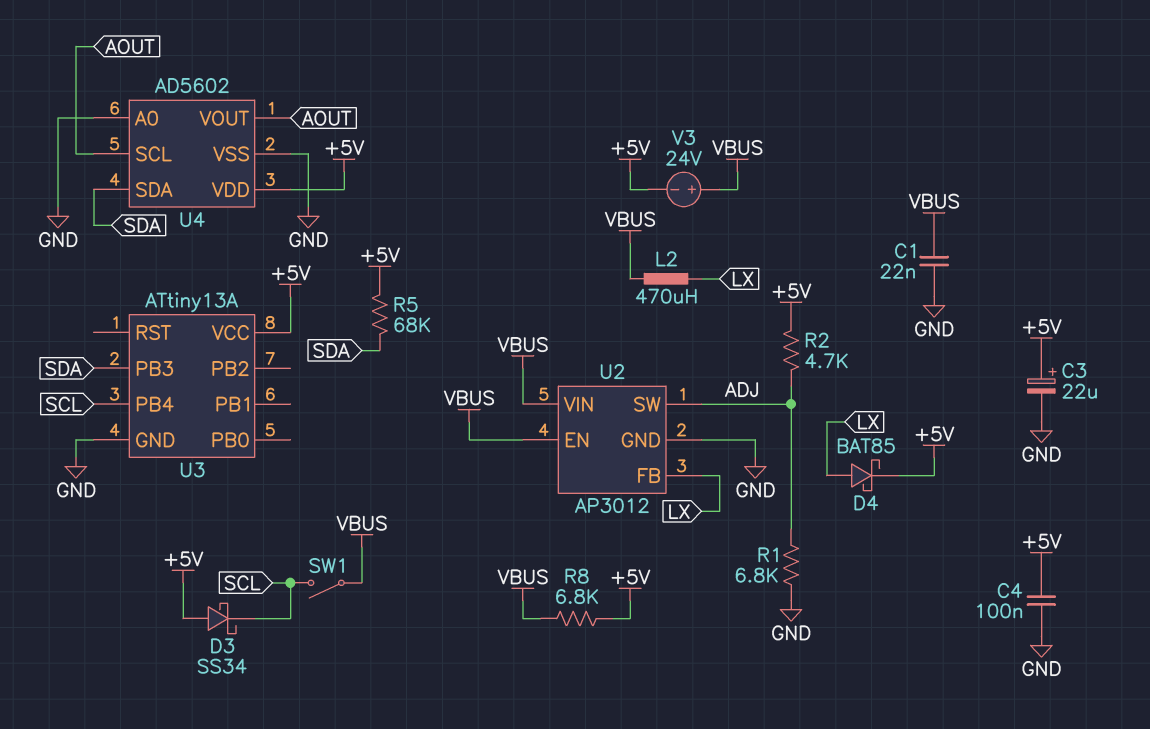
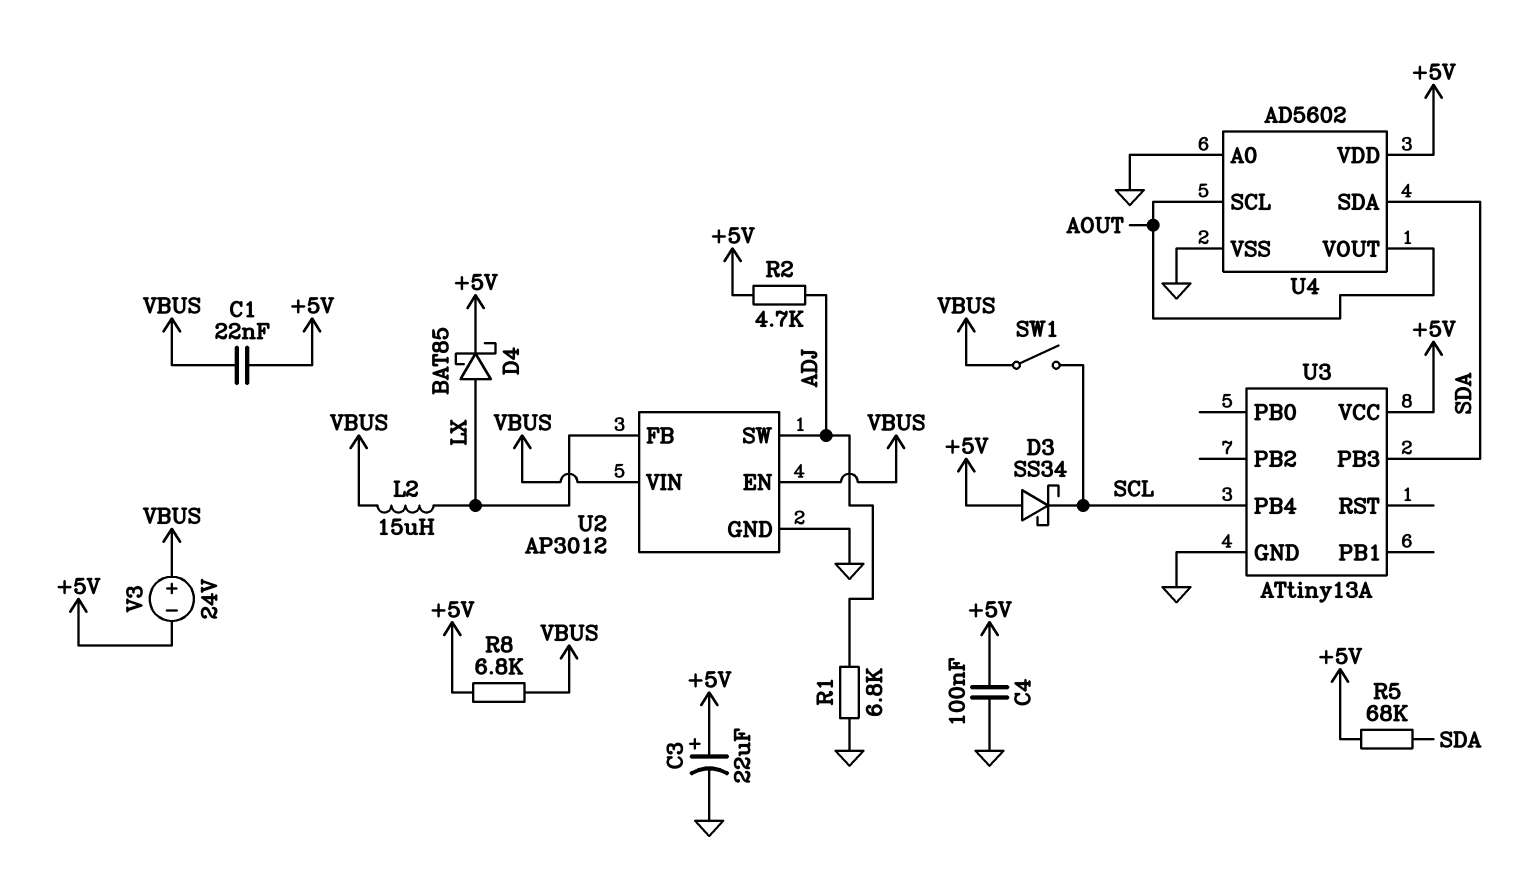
C1: 22nF (GND, VBUS) -> 22nF (+5V, VBUS)
L2: 470uH (LX, VBUS) -> 15uH (LX, VBUS)

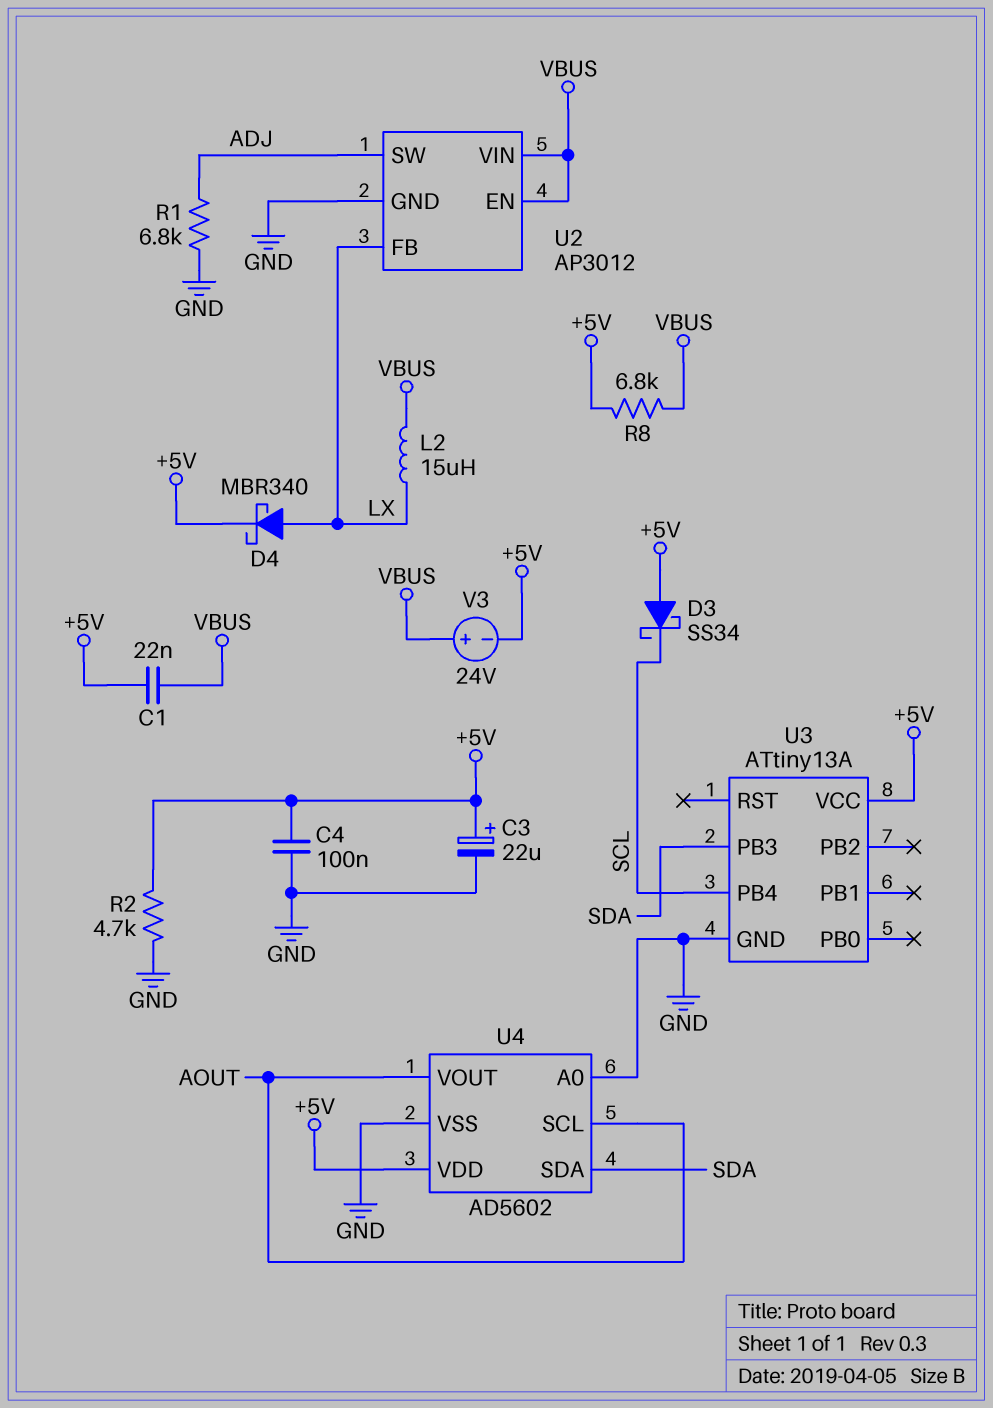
D4: schottky BAT85 (A LX, K +5V) -> schottky MBR340 (A LX, K +5V)
R2: 4.7k (+5V, ADJ) -> 4.7k (+5V, GND)
R5: 68k (+5V, SDA) -> none
SW1: switch (SCL, VBUS) -> none

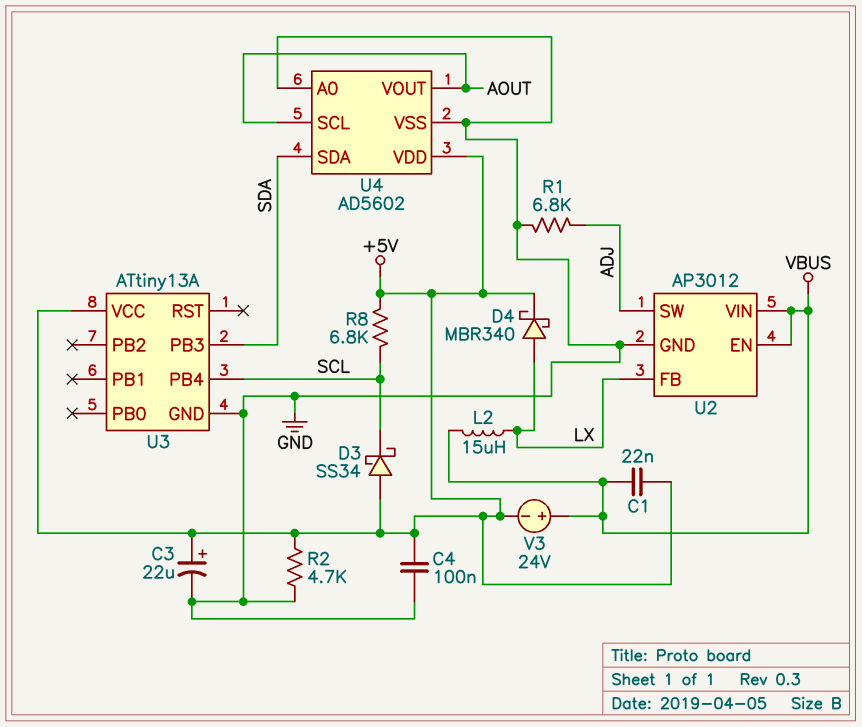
R8: 6.8k (+5V, VBUS) -> 6.8k (+5V, SCL)

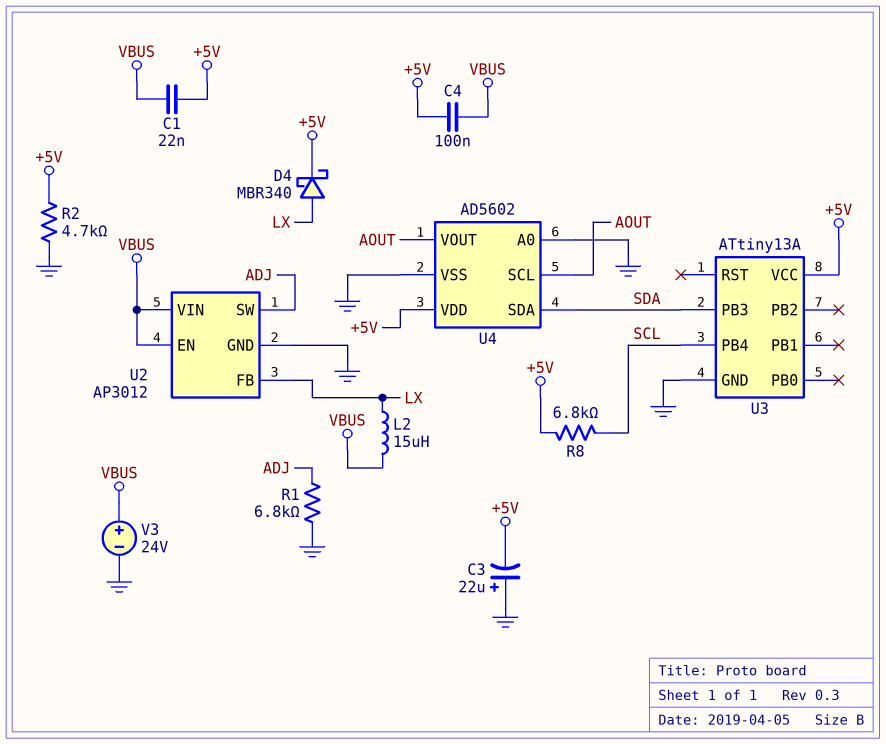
C3: 22uF (plus +5V, minus GND) -> 22uF (plus GND, minus +5V)
C4: 100nF (+5V, GND) -> 100nF (+5V, VBUS)
D3: schottky SS34 (A +5V, K SCL) -> none
V3: 24V (plus VBUS, minus +5V) -> 24V (plus VBUS, minus GND)

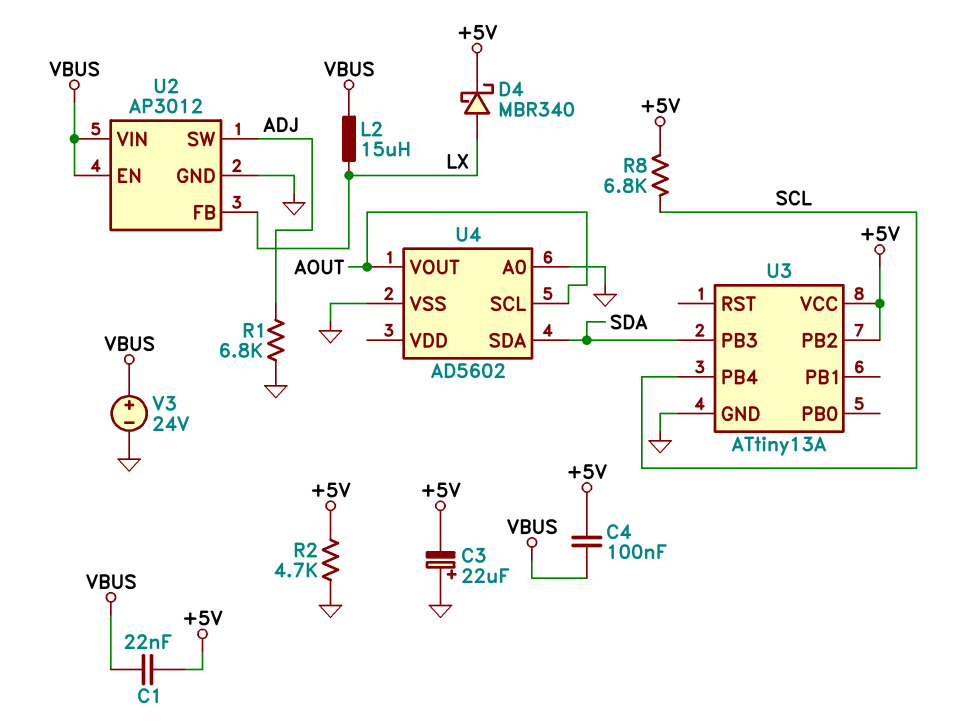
U3 pin PB2: none -> +5V
U4 pin VDD: +5V -> none

